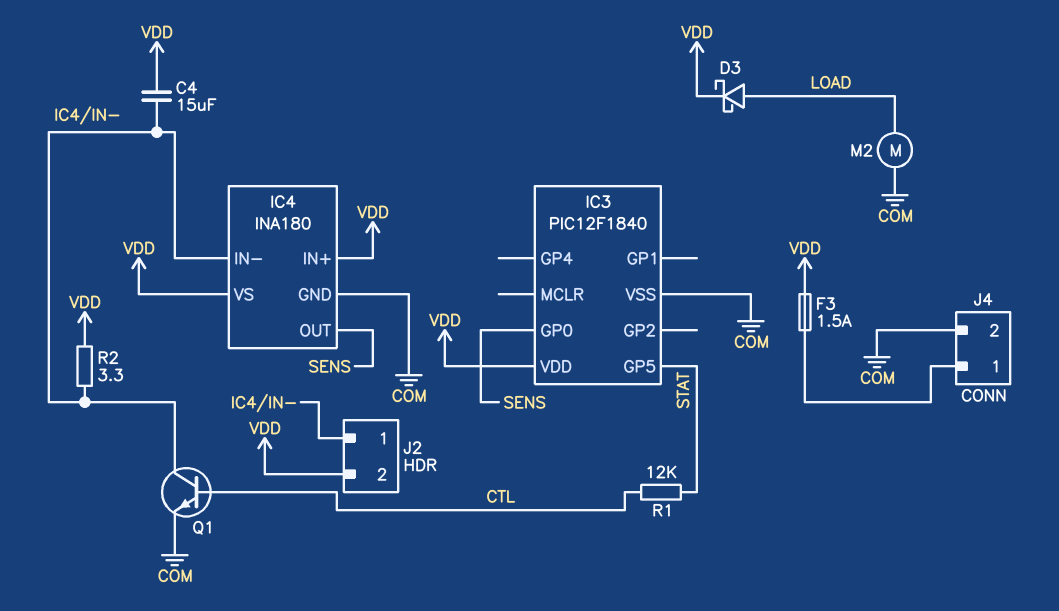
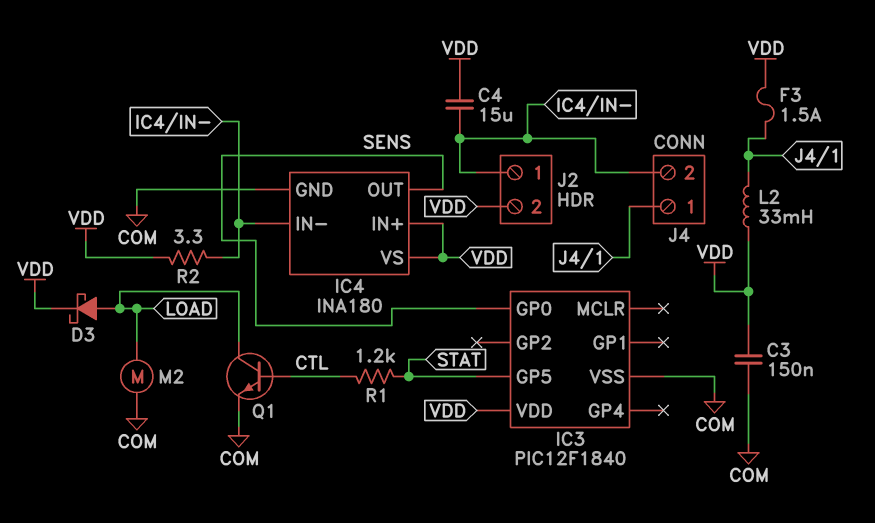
C3: none -> 150nF (COM, VDD)
J4 pin 2: COM -> IC4/IN-
L2: none -> 33mH (J4/1, VDD)
Q1: NPN (B CTL, C IC4/IN-, E COM) -> NPN (B CTL, C LOAD, E COM)
R1: 12k (CTL, STAT) -> 1.2k (CTL, STAT)

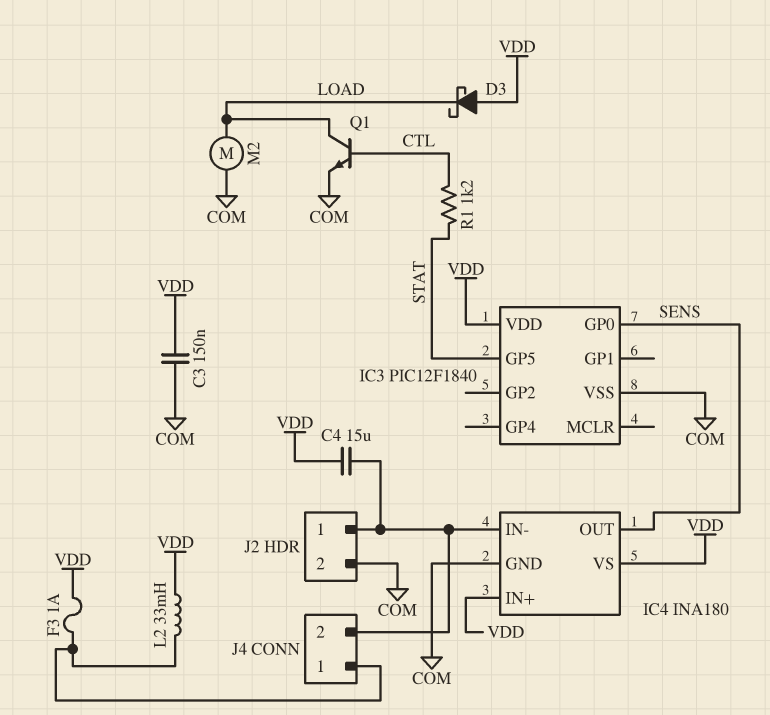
D3: schottky (A LOAD, K VDD) -> schottky (A VDD, K LOAD)
F3: 1.5A (J4/1, VDD) -> 1A (J4/1, VDD)
J2 pin 2: VDD -> COM
R2: 3.3 (IC4/IN-, VDD) -> none

